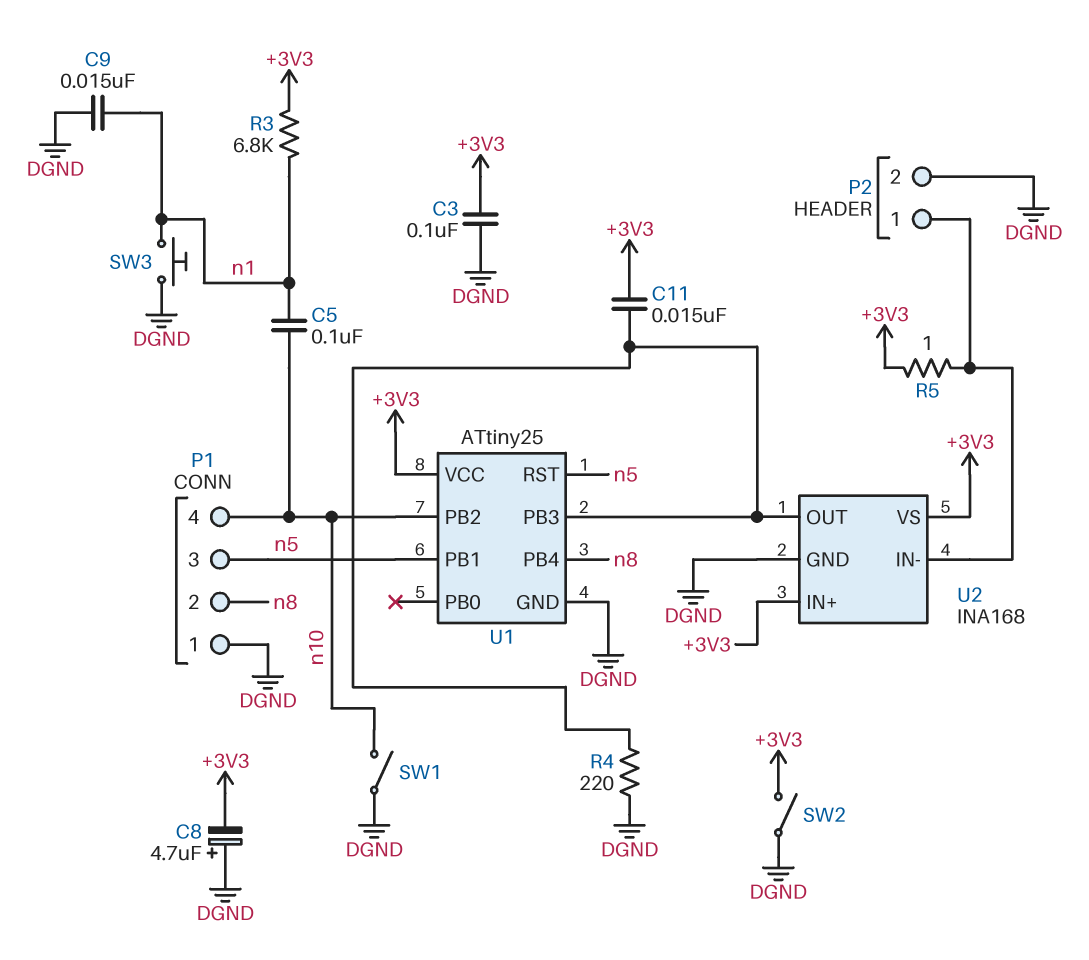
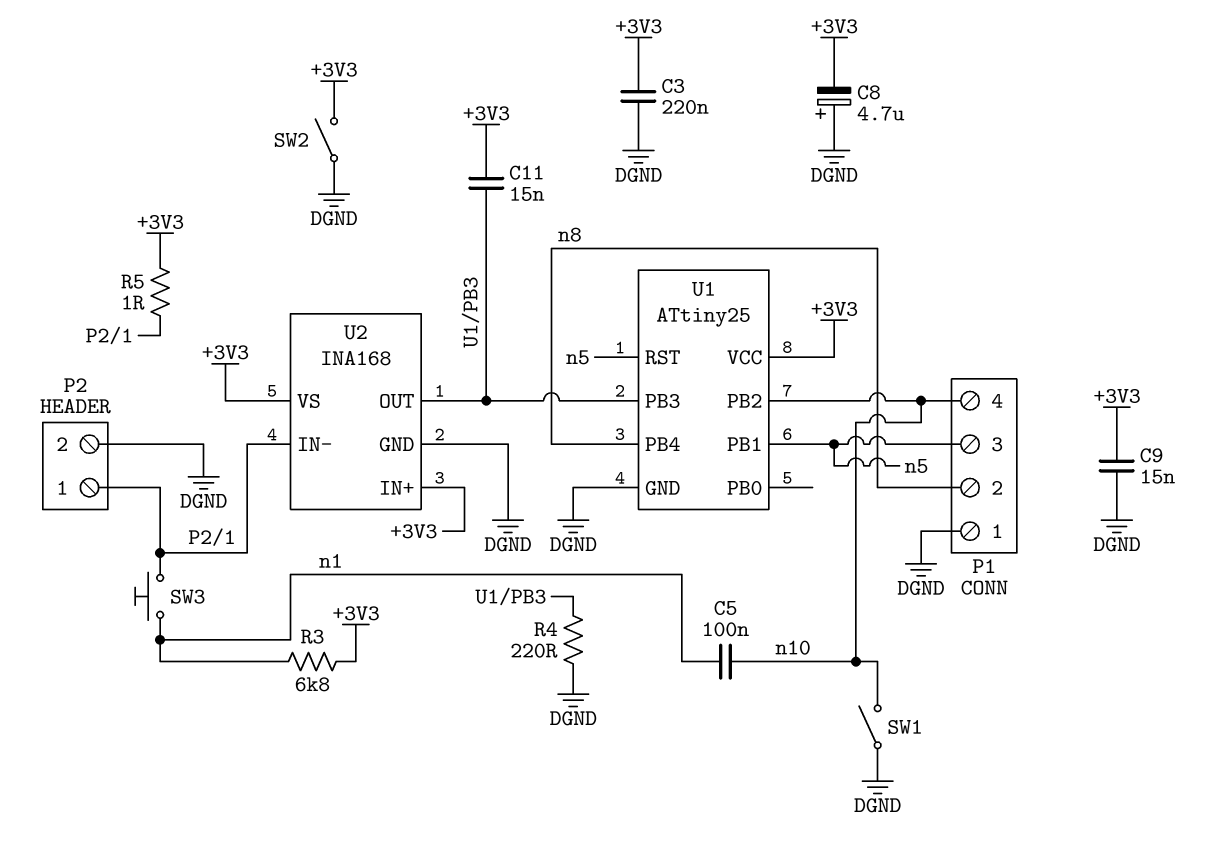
C3: 100nF (+3V3, DGND) -> 220nF (+3V3, DGND)
C9: 15nF (DGND, n1) -> 15nF (+3V3, DGND)
SW3: button (DGND, n1) -> button (P2/1, n1)

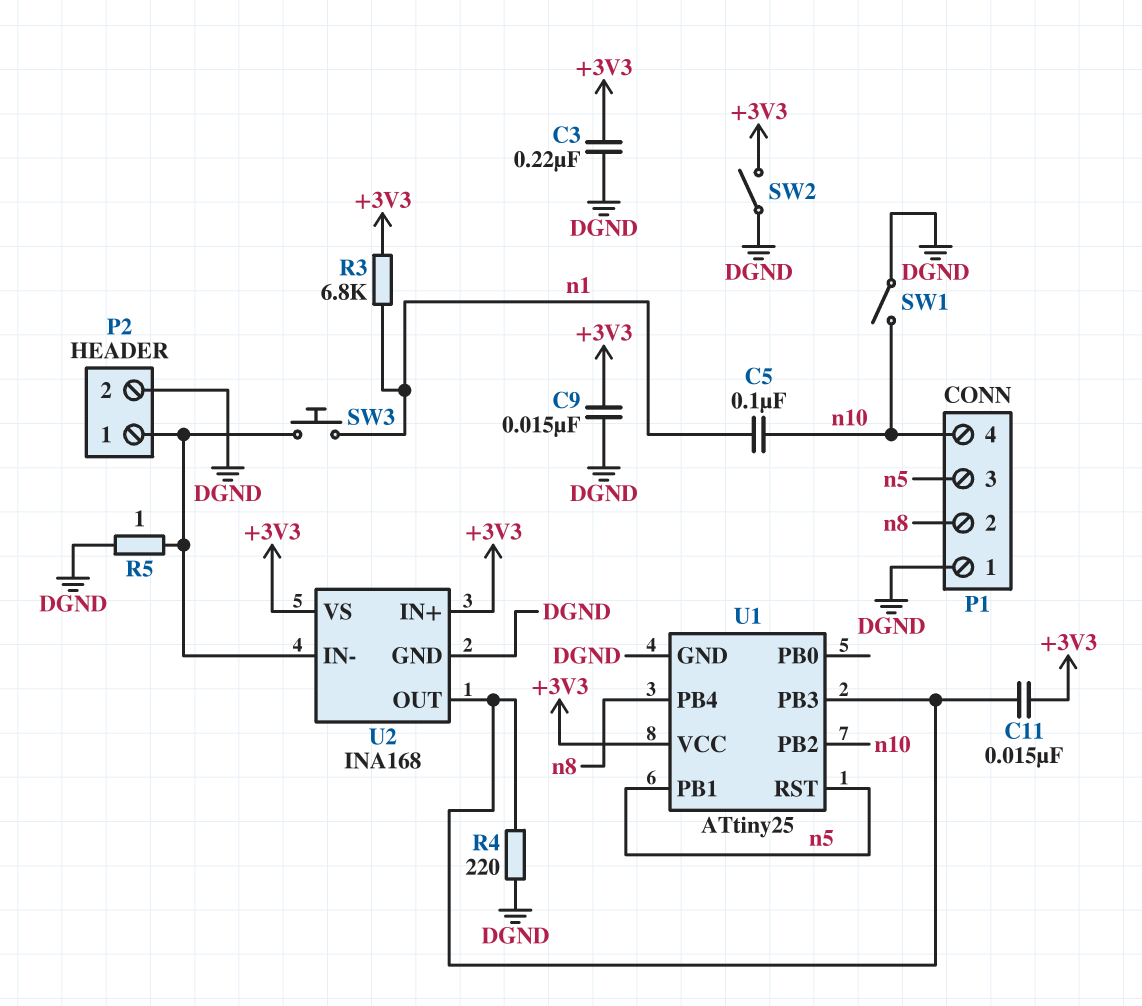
C8: 4.7uF (plus DGND, minus +3V3) -> none
R5: 1 (+3V3, P2/1) -> 1 (DGND, P2/1)

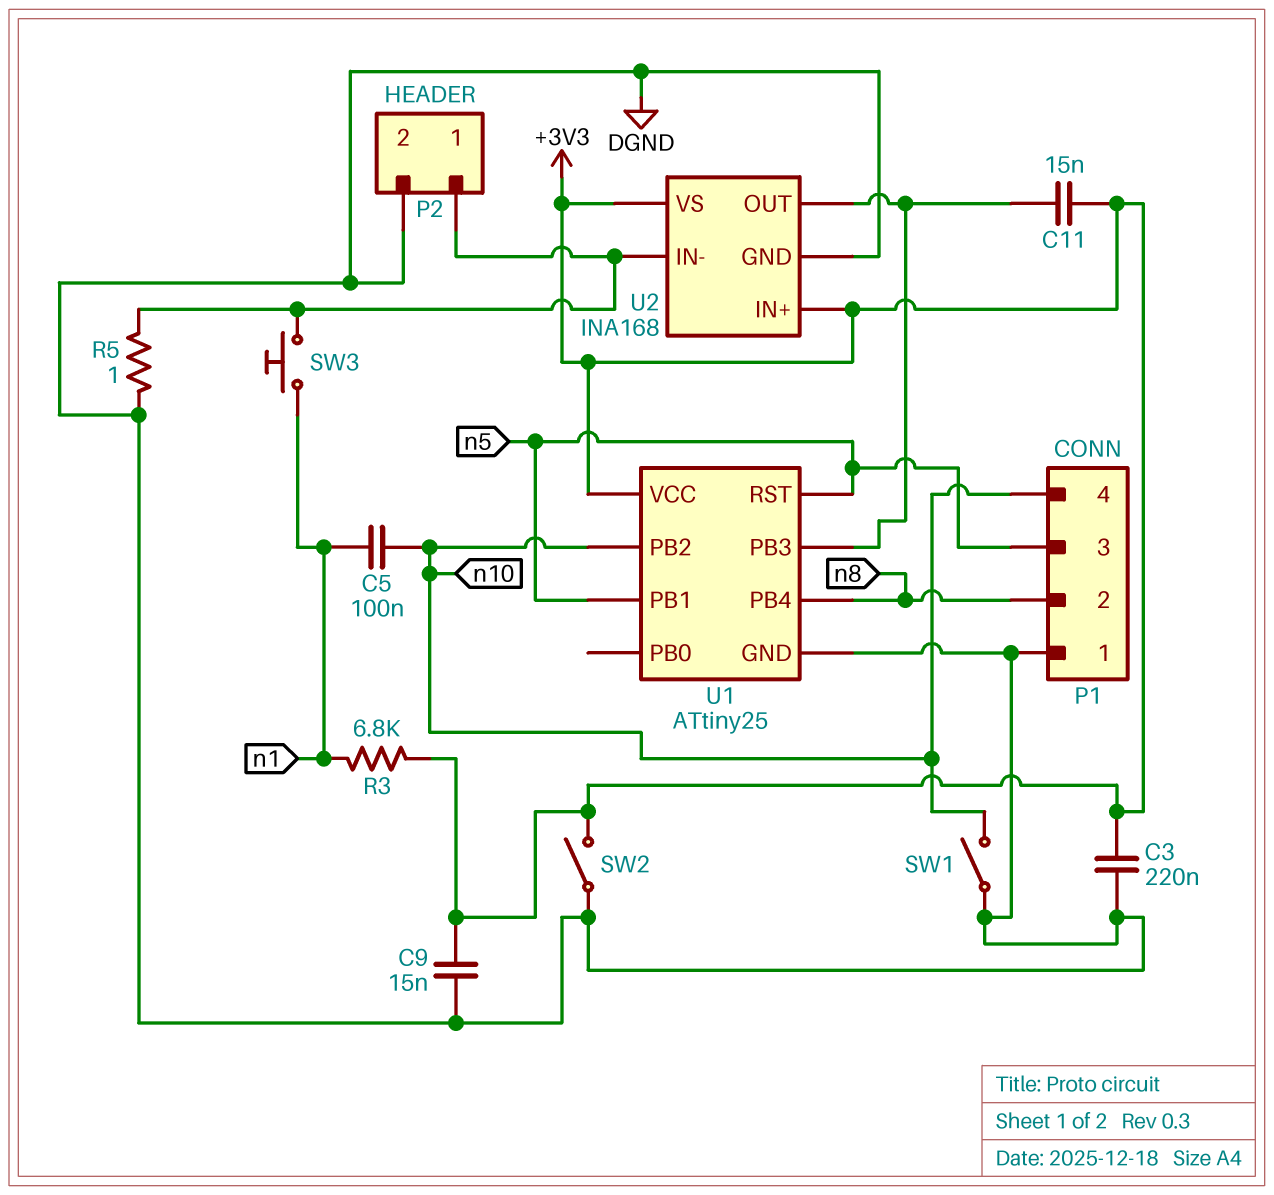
R4: 220 (DGND, U1/PB3) -> none

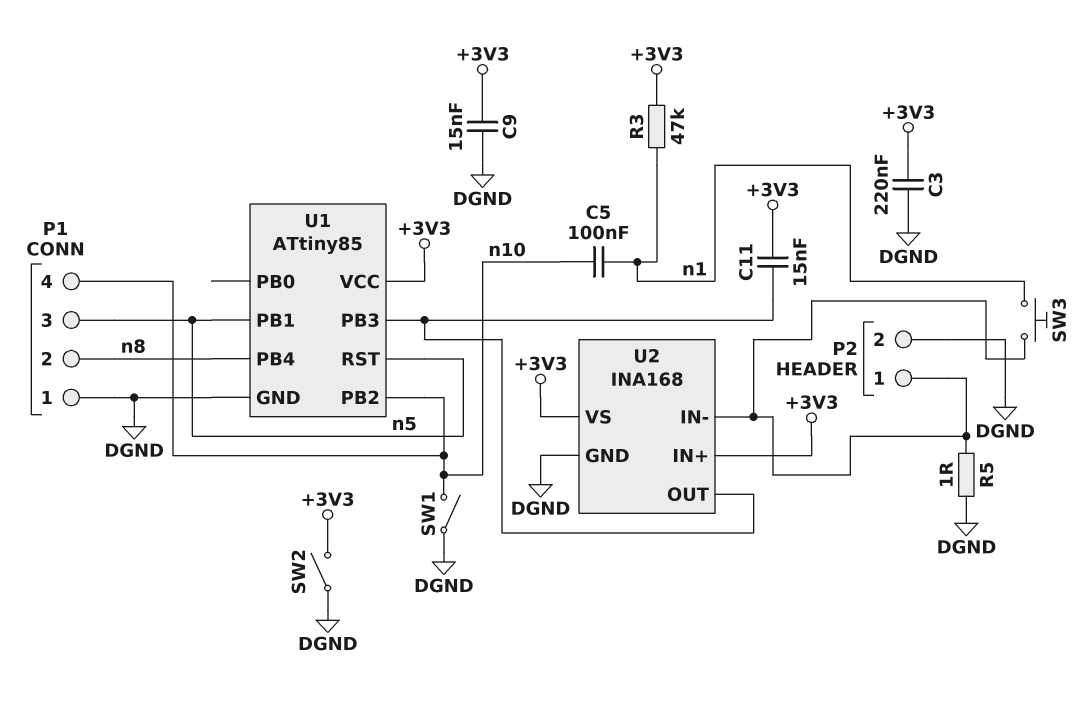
R3: 6.8k (+3V3, n1) -> 47k (+3V3, n1)
U1: ATtiny25 -> ATtiny85

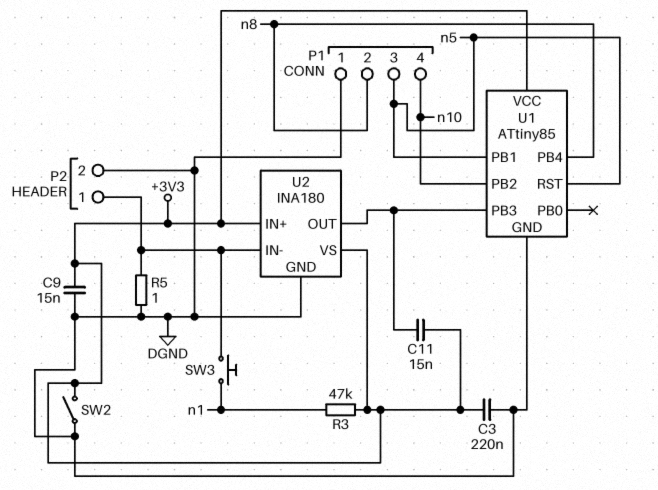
C5: 100nF (n1, n10) -> none
SW1: switch (DGND, n10) -> none
U2: INA168 -> INA180

